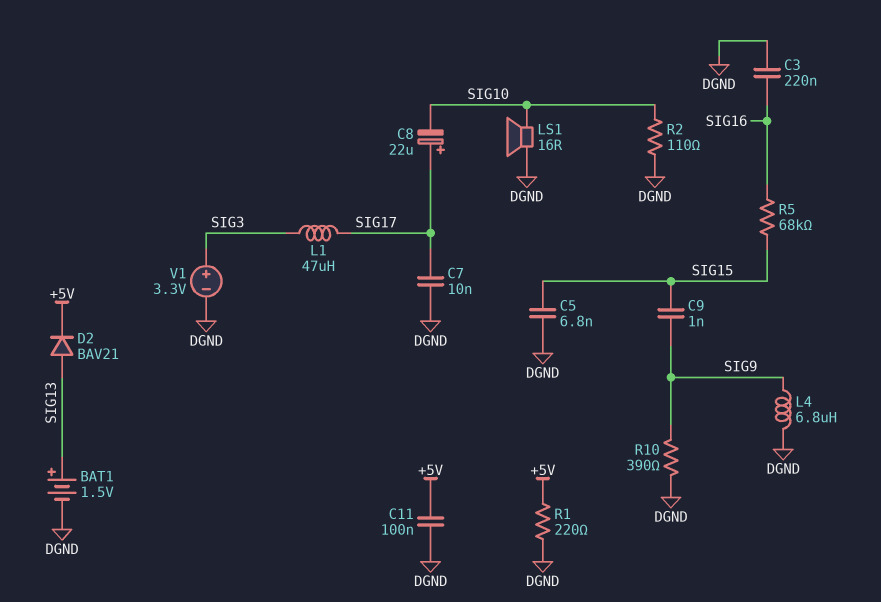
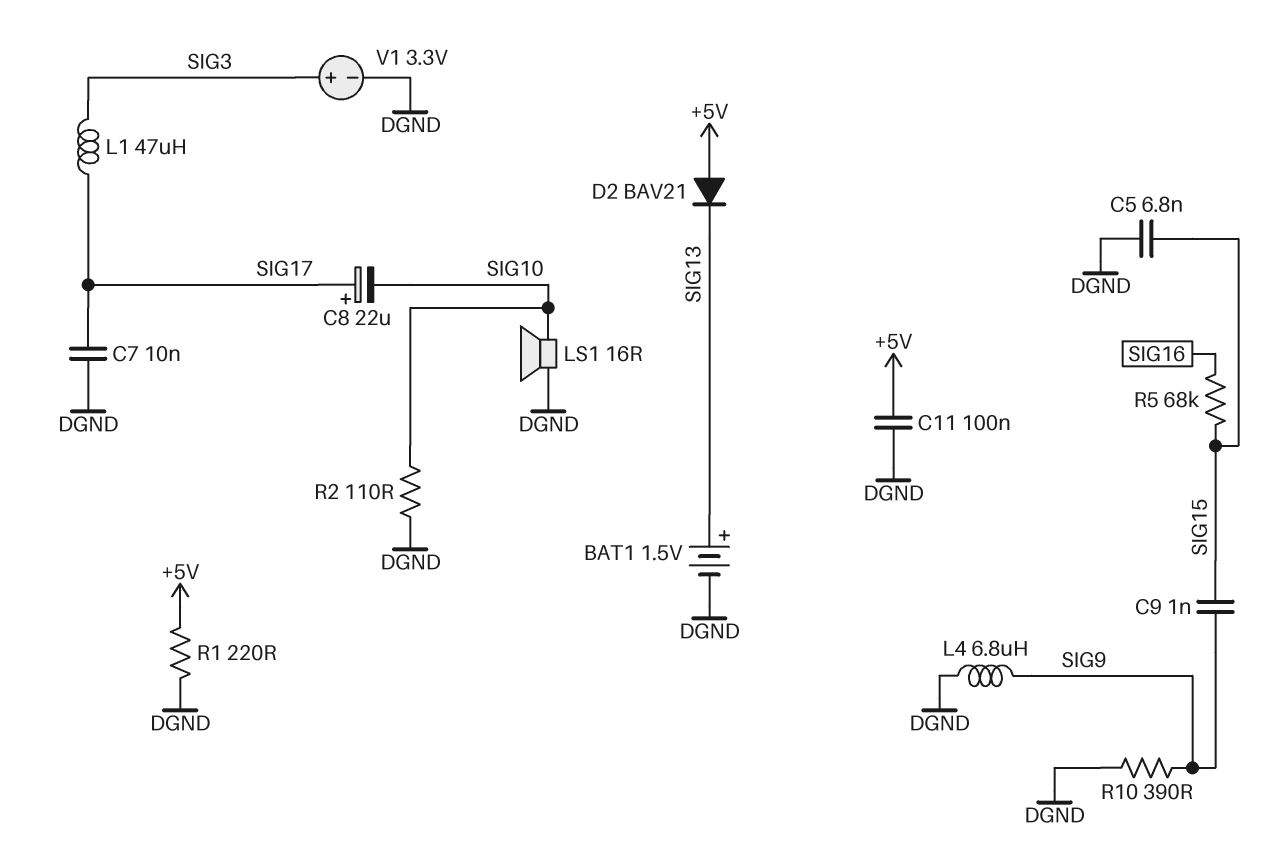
C3: 220nF (DGND, SIG16) -> none
D2: diode BAV21 (A SIG13, K +5V) -> diode BAV21 (A +5V, K SIG13)

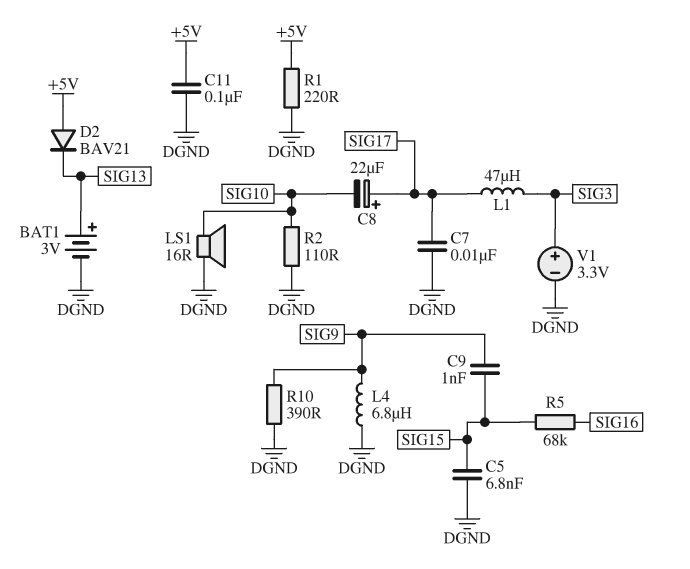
BAT1: 1.5V (plus SIG13, minus DGND) -> 3V (plus SIG13, minus DGND)

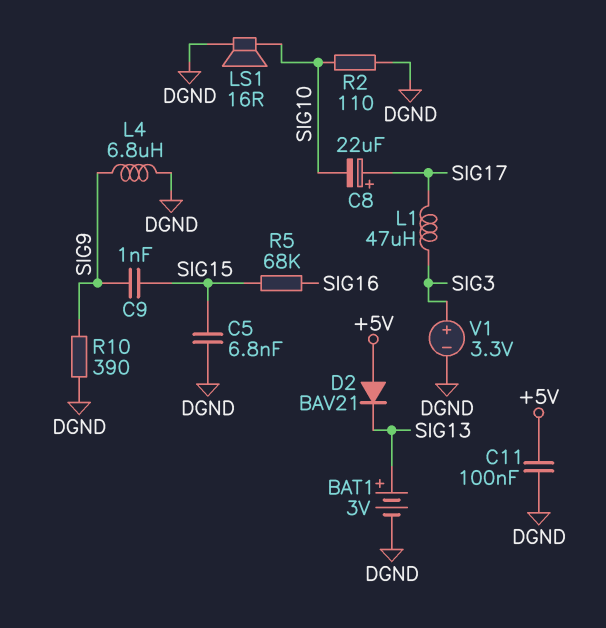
C7: 10nF (DGND, SIG17) -> none
R1: 220 (+5V, DGND) -> none

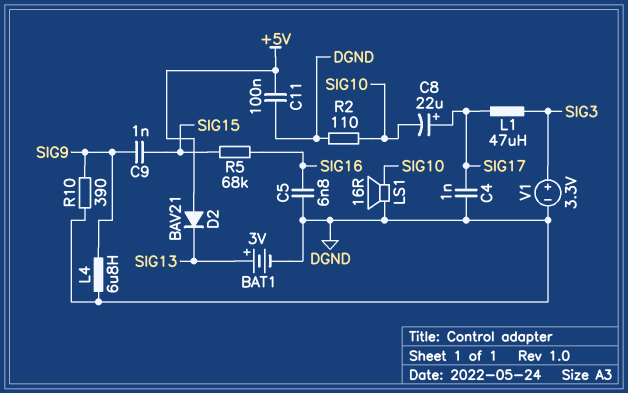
C4: none -> 1nF (DGND, SIG17)
C5: 6.8nF (DGND, SIG15) -> 6.8nF (DGND, SIG16)

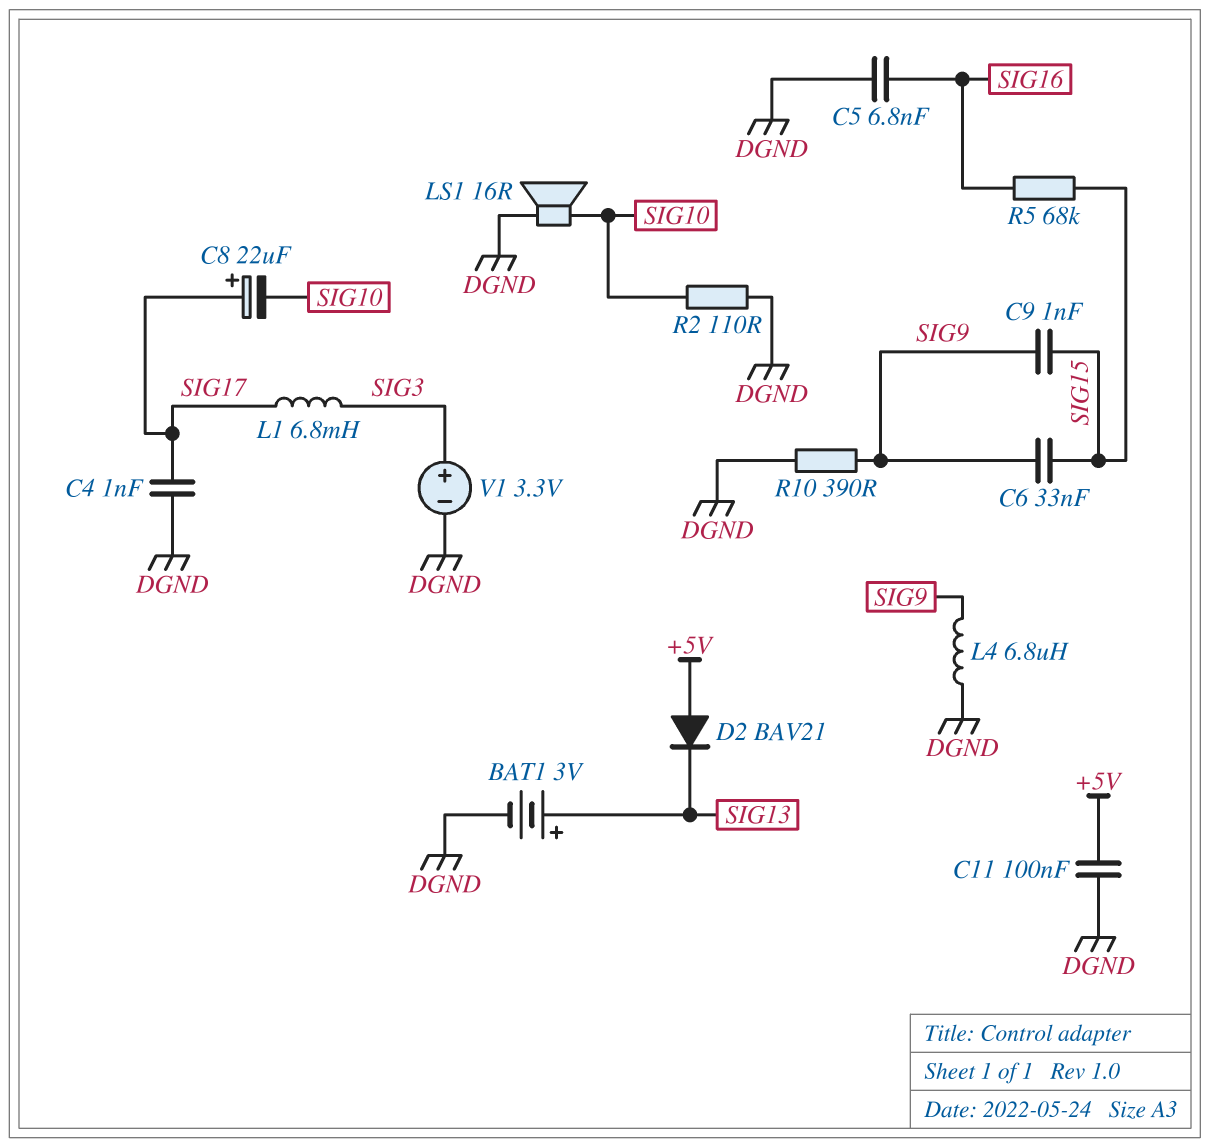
C6: none -> 33nF (SIG9, SIG15)
L1: 47uH (SIG3, SIG17) -> 6.8mH (SIG3, SIG17)

